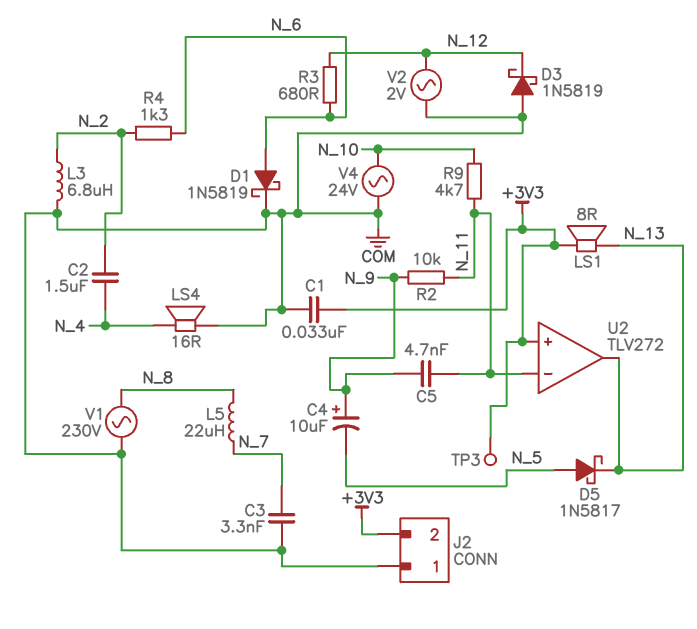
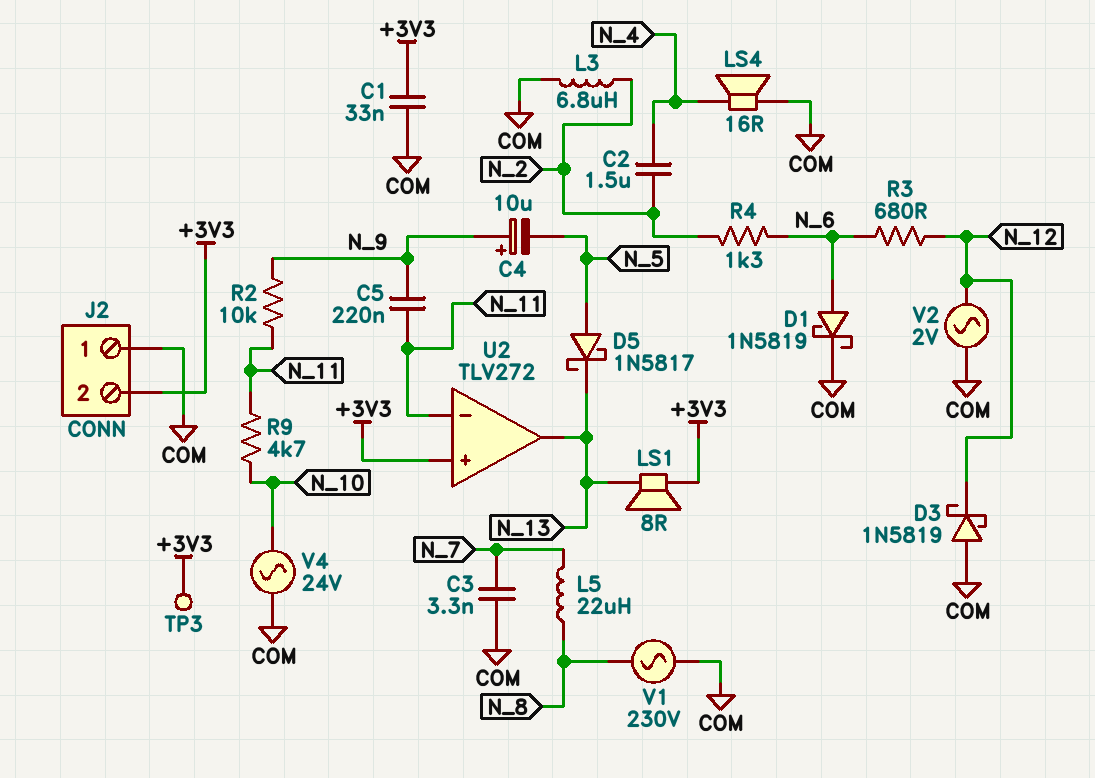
C5: 4.7nF (N_9, N_11) -> 220nF (N_9, N_11)

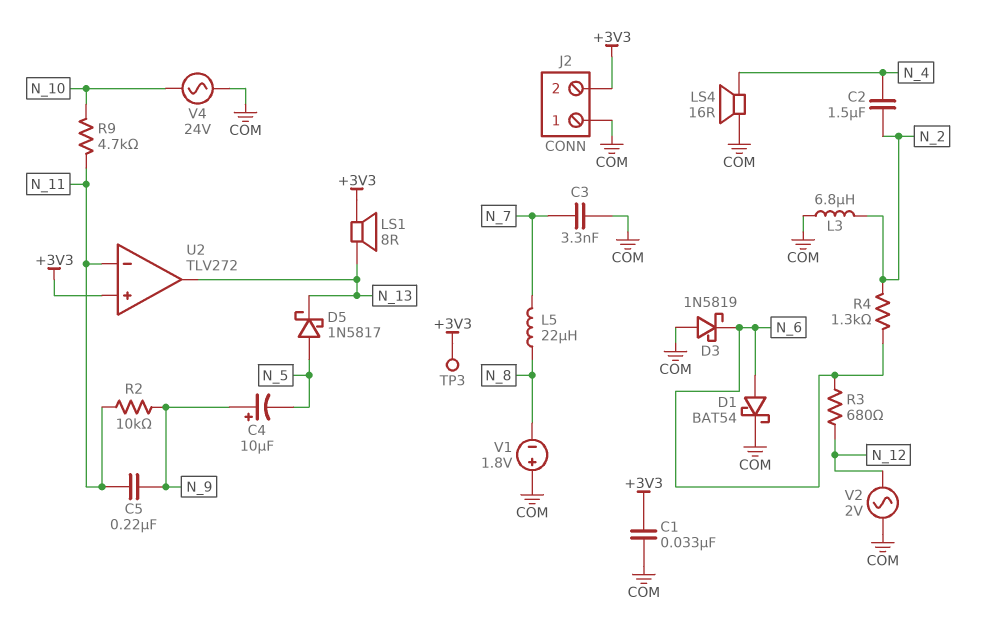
D1: schottky 1N5819 (A N_6, K COM) -> schottky BAT54 (A N_6, K COM)
D3: schottky 1N5819 (A COM, K N_12) -> schottky 1N5819 (A COM, K N_6)
V1: AC 230V (COM, N_8) -> 1.8V (plus COM, minus N_8)

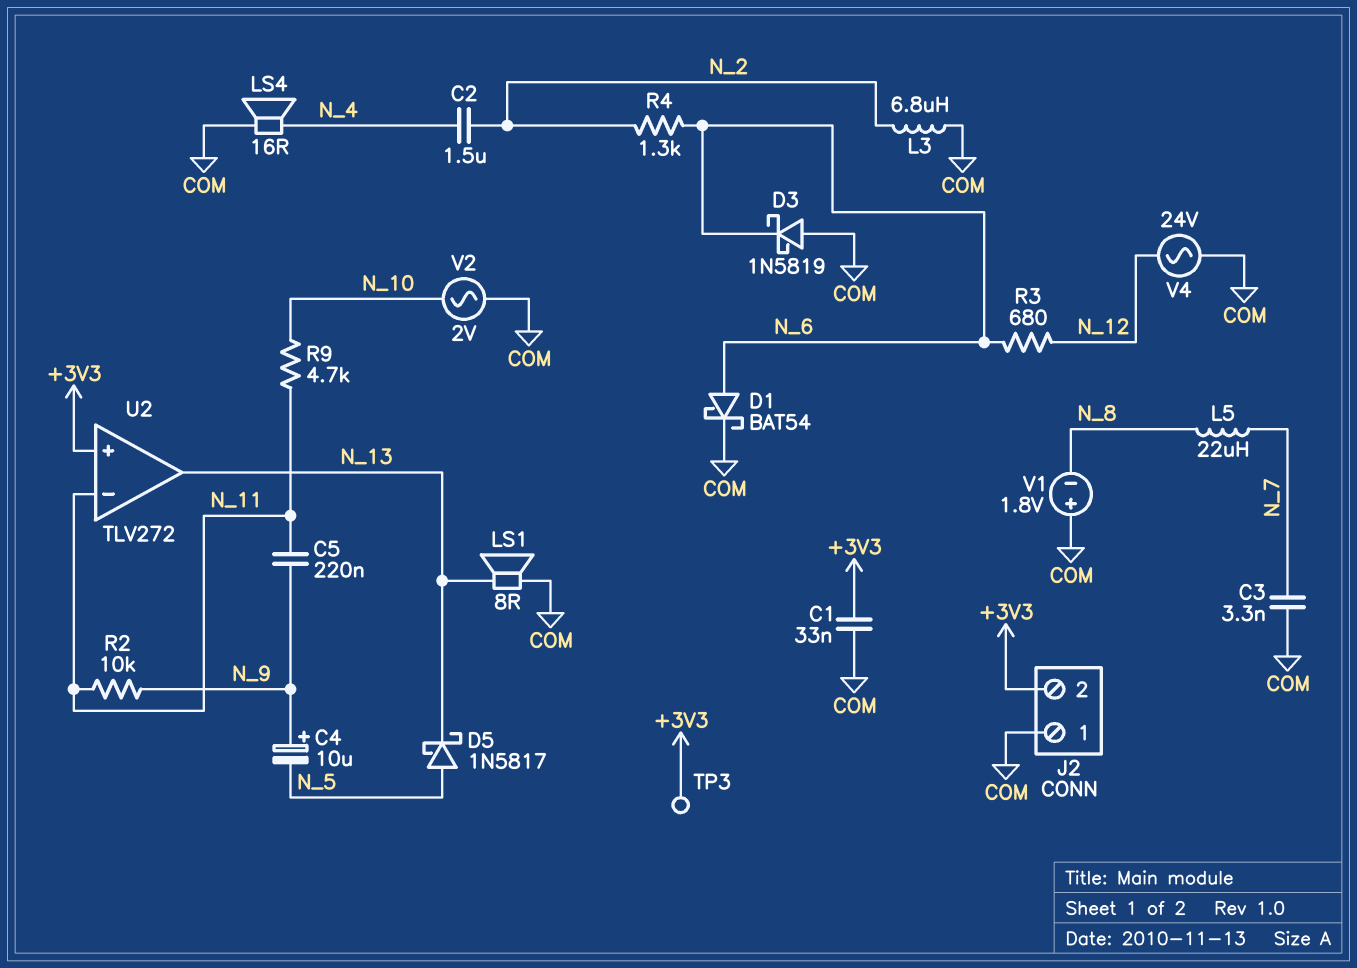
LS1: speaker 8R (+3V3, N_13) -> speaker 8R (COM, N_13)
V2: AC 2V (COM, N_12) -> AC 2V (COM, N_10)
V4: AC 24V (COM, N_10) -> AC 24V (COM, N_12)

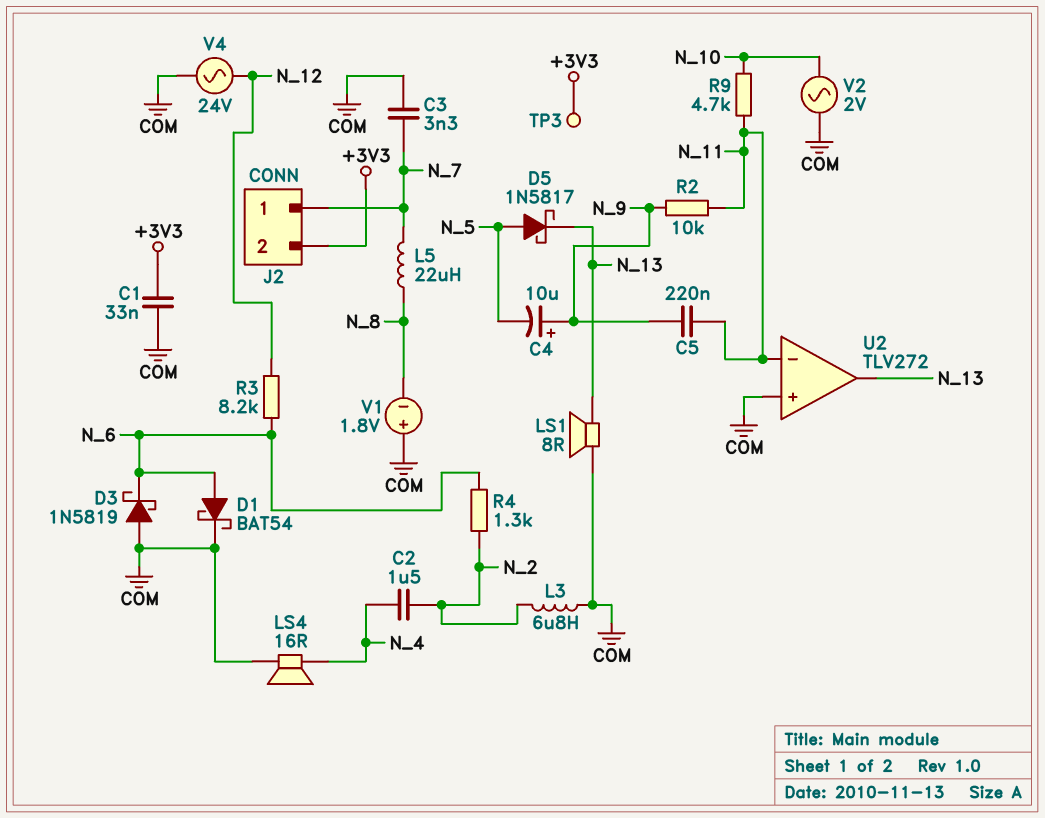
J2 pin 1: COM -> N_7
R3: 680 (N_6, N_12) -> 8.2k (N_6, N_12)
U2 pin in+: +3V3 -> COM

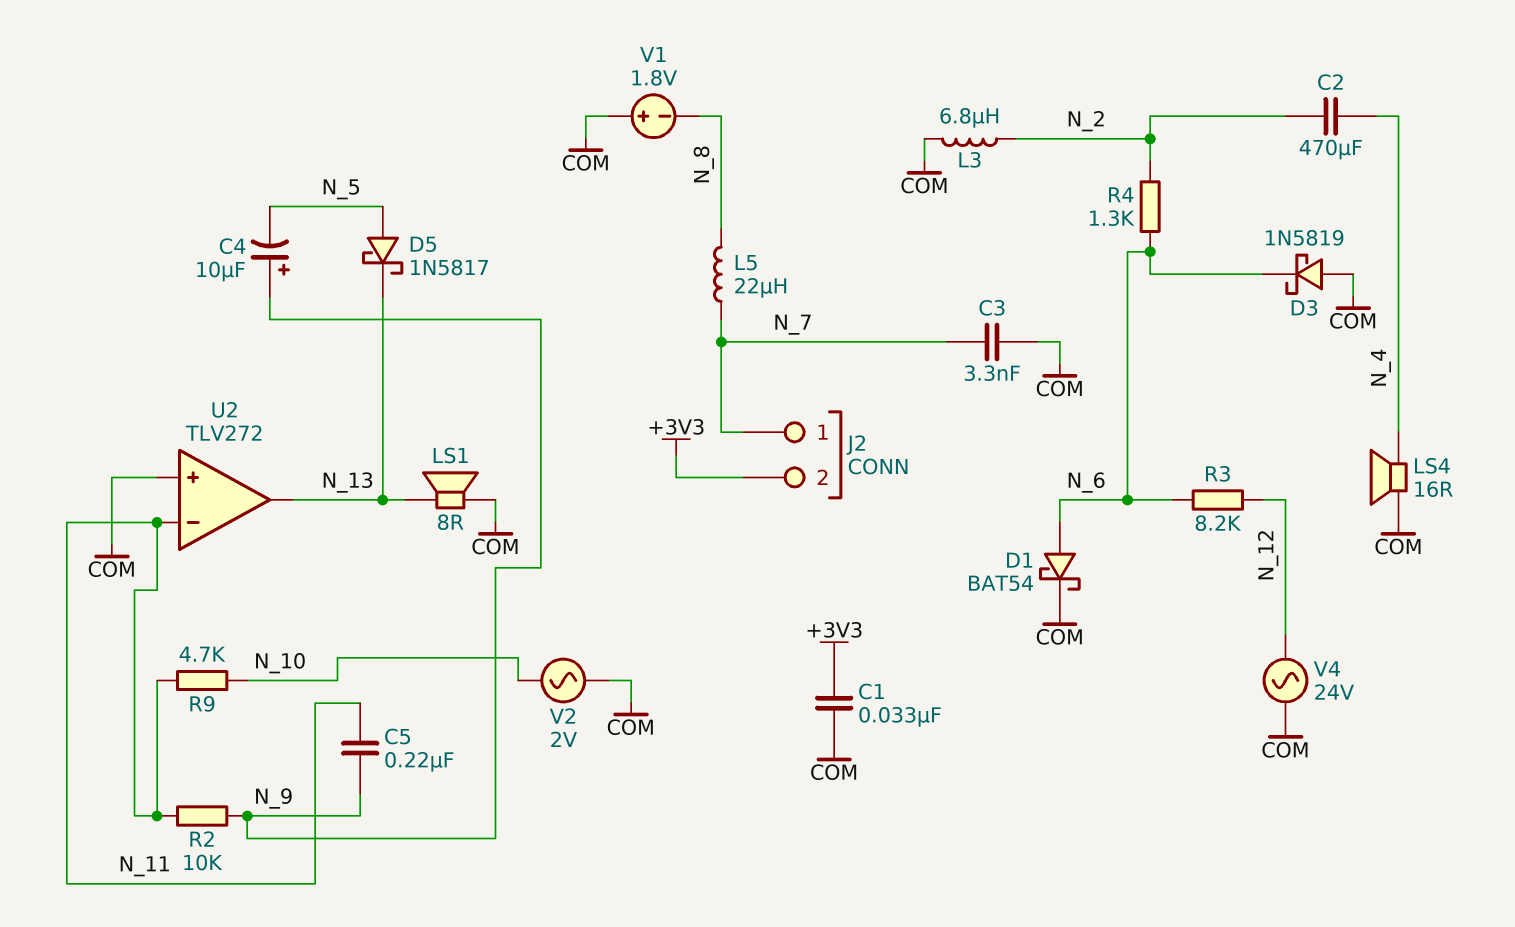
C2: 1.5uF (N_2, N_4) -> 470uF (N_2, N_4)
TP3: test point (+3V3) -> none

